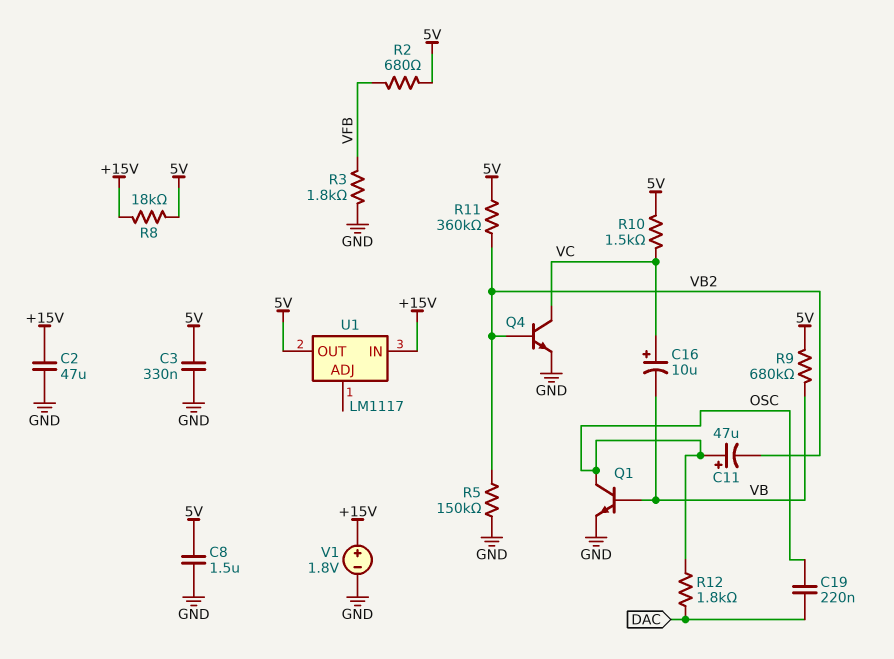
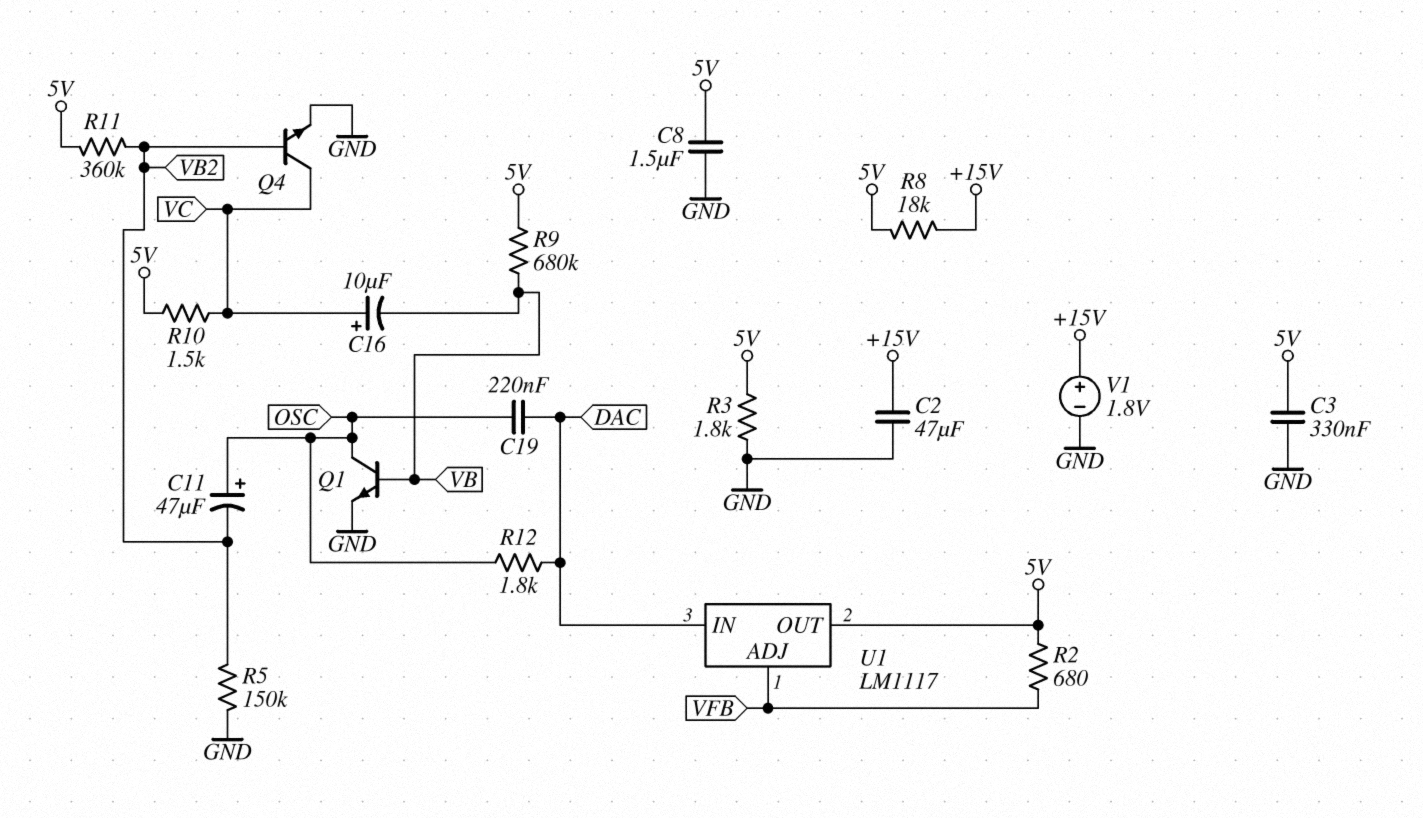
R3: 1.8k (GND, VFB) -> 1.8k (5V, GND)
U1 pin ADJ: none -> VFB
U1 pin IN: +15V -> DAC

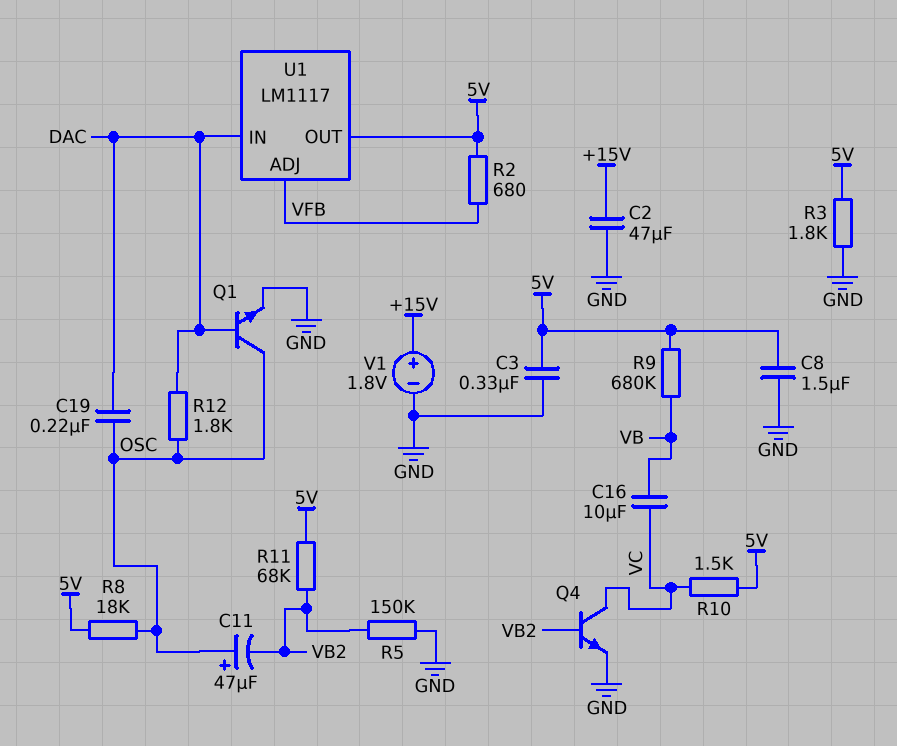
C16: 10uF (plus VC, minus VB) -> 10uF (VB, VC)
Q1: NPN (B VB, C OSC, E GND) -> NPN (B DAC, C OSC, E GND)
R8: 18k (+15V, 5V) -> 18k (5V, OSC)
R11: 360k (5V, VB2) -> 68k (5V, VB2)

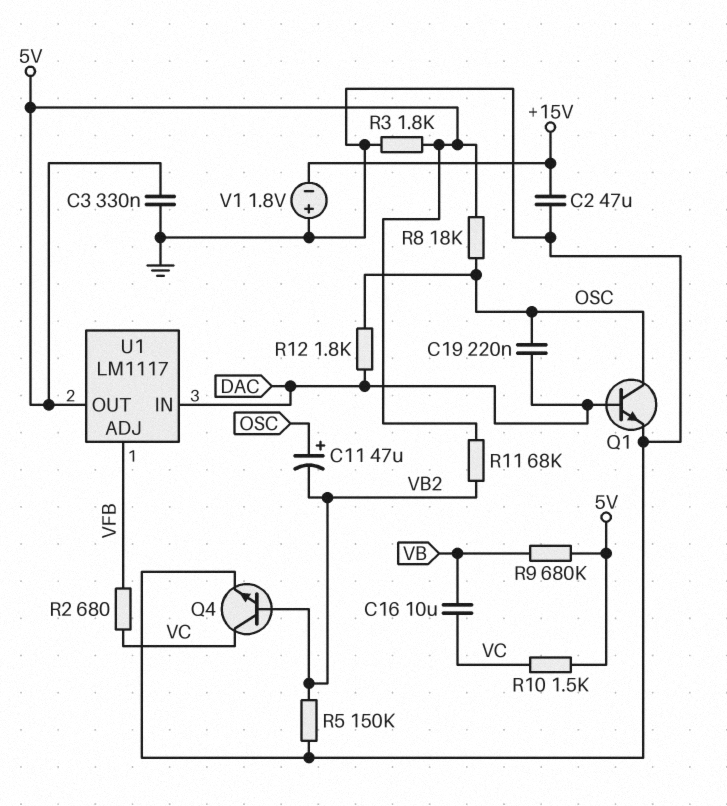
C8: 1.5uF (5V, GND) -> none
R2: 680 (5V, VFB) -> 680 (VC, VFB)
V1: 1.8V (plus +15V, minus GND) -> 1.8V (plus GND, minus +15V)

